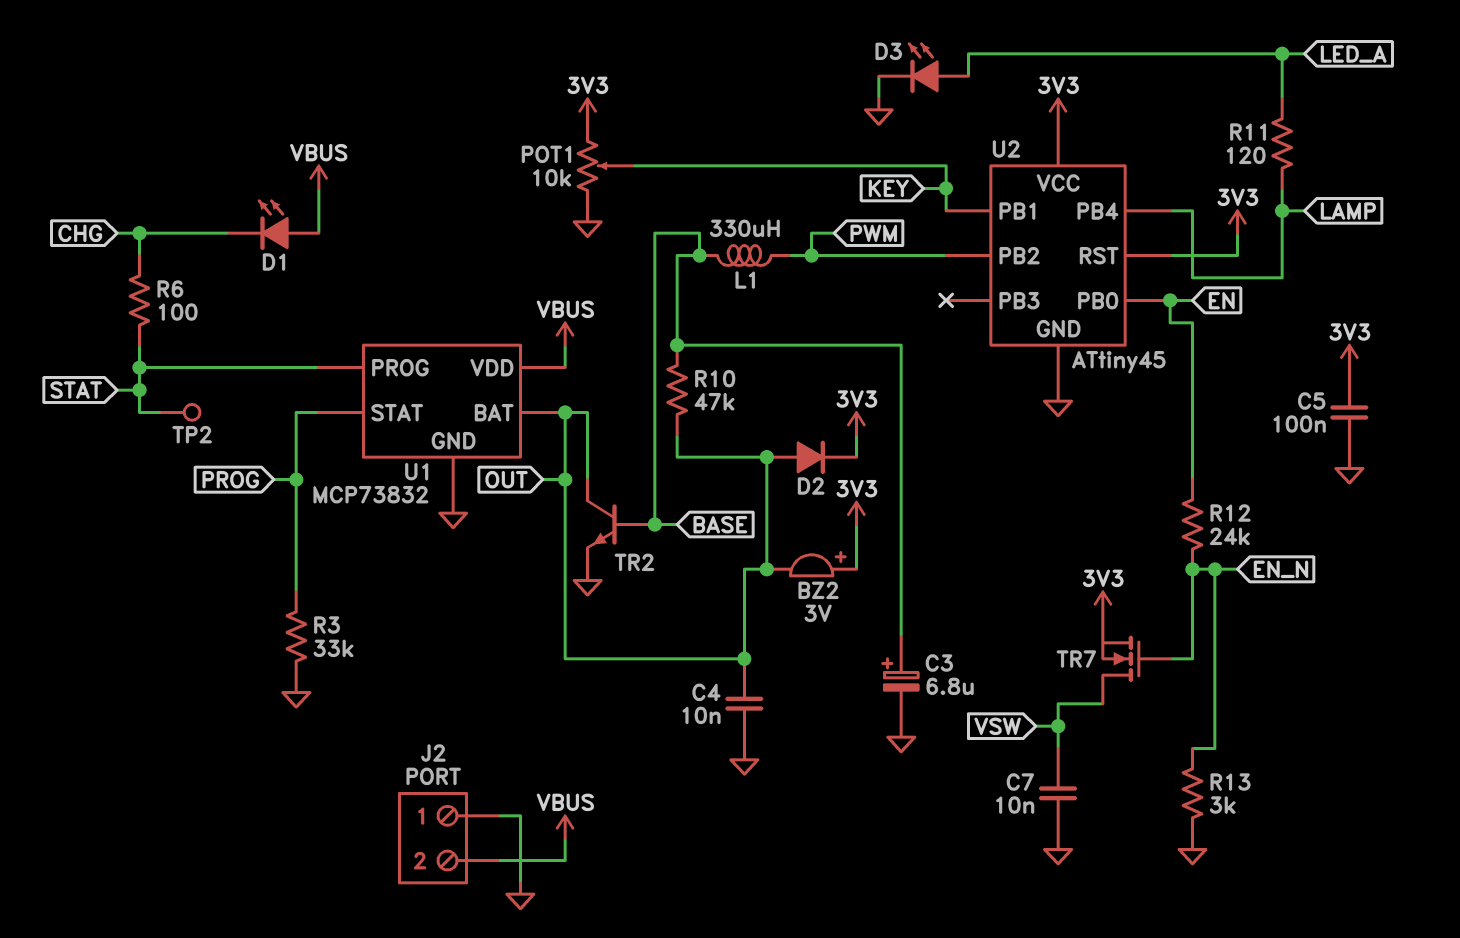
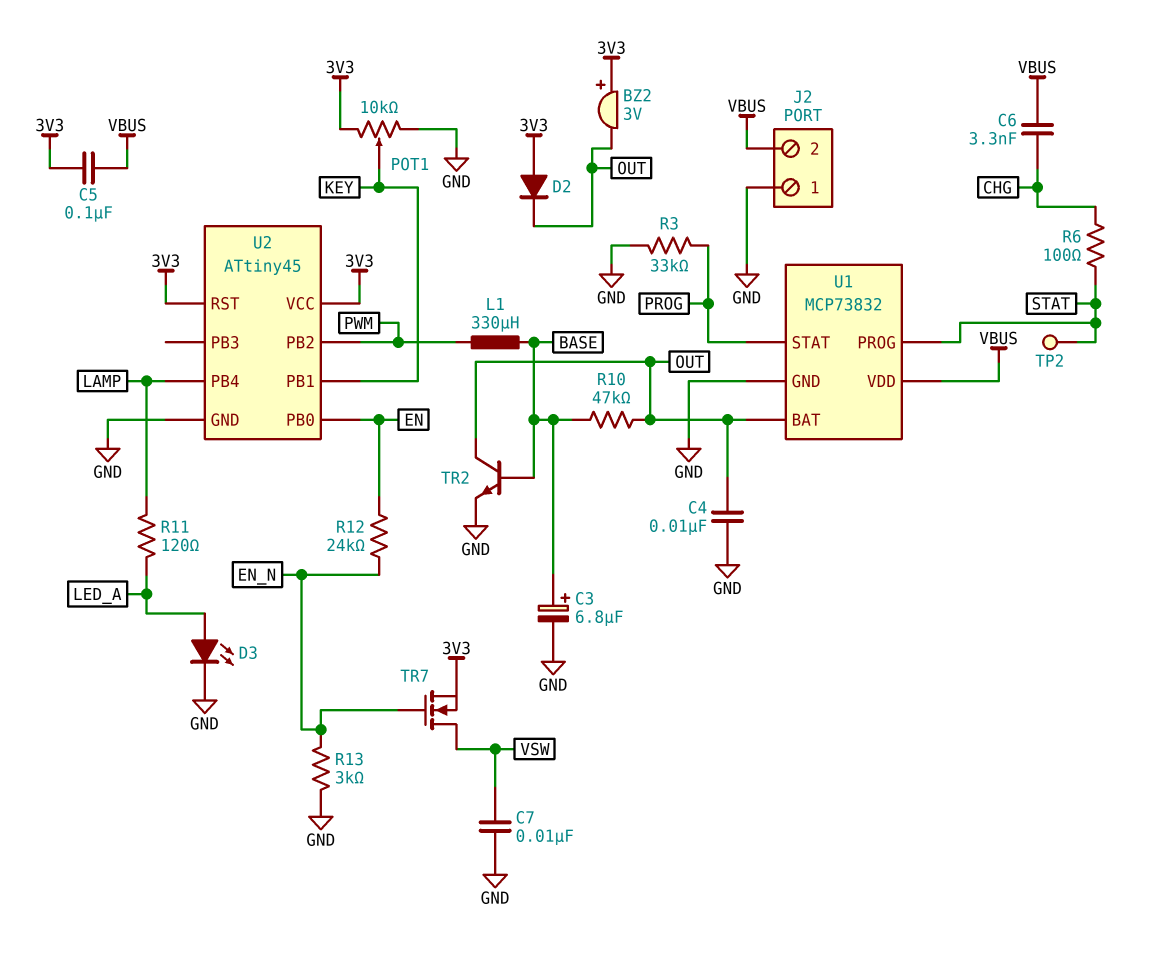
C5: 100nF (3V3, GND) -> 100nF (3V3, VBUS)
C6: none -> 3.3nF (CHG, VBUS)
D1: LED (A VBUS, K CHG) -> none
D2: diode (A OUT, K 3V3) -> diode (A 3V3, K OUT)

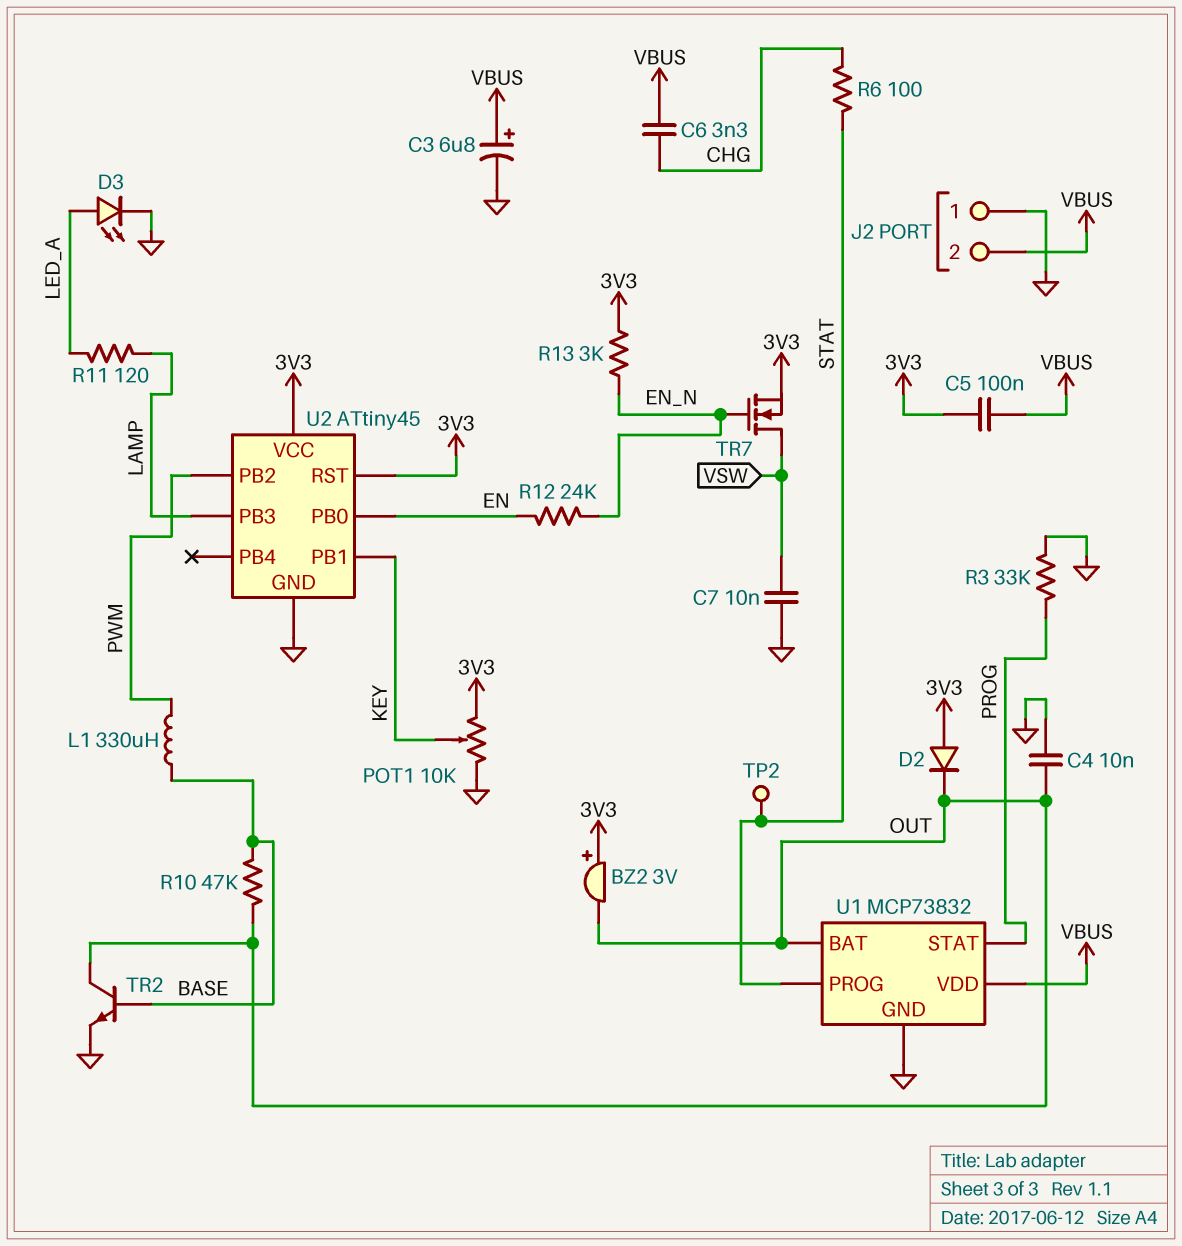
C3: 6.8uF (plus BASE, minus GND) -> 6.8uF (plus VBUS, minus GND)
R13: 3k (EN_N, GND) -> 3k (3V3, EN_N)
U2 pin PB3: none -> LAMP
U2 pin PB4: LAMP -> none

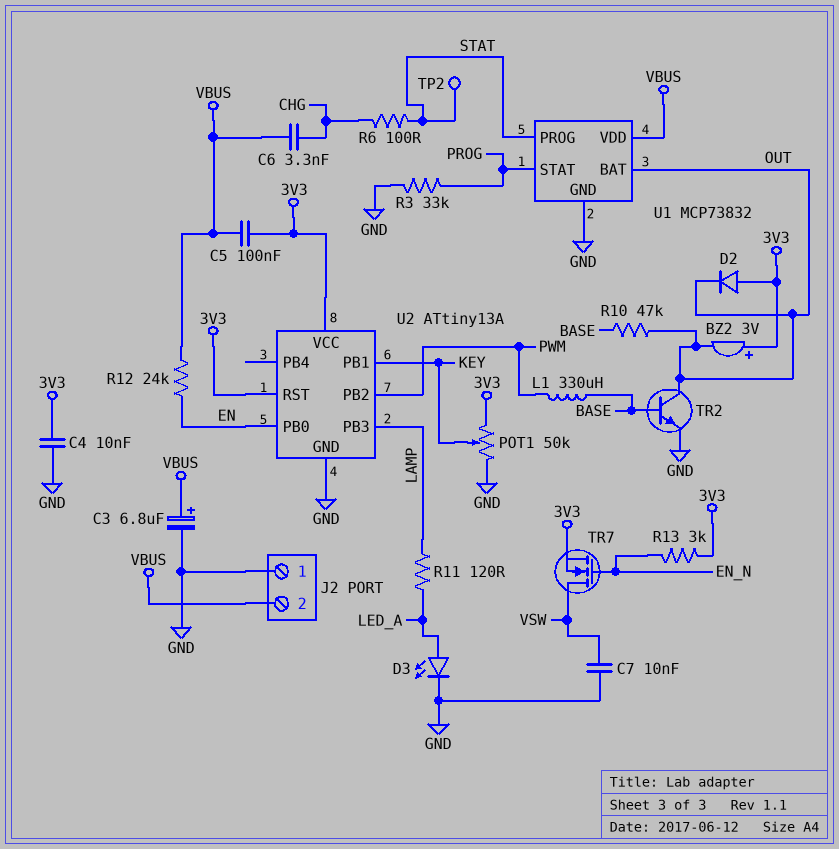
C4: 10nF (GND, OUT) -> 10nF (3V3, GND)
POT1: 10k (3V3, GND, wiper KEY) -> 50k (3V3, GND, wiper KEY)
R12: 24k (EN, EN_N) -> 24k (EN, VBUS)
U2: ATtiny45 -> ATtiny13A

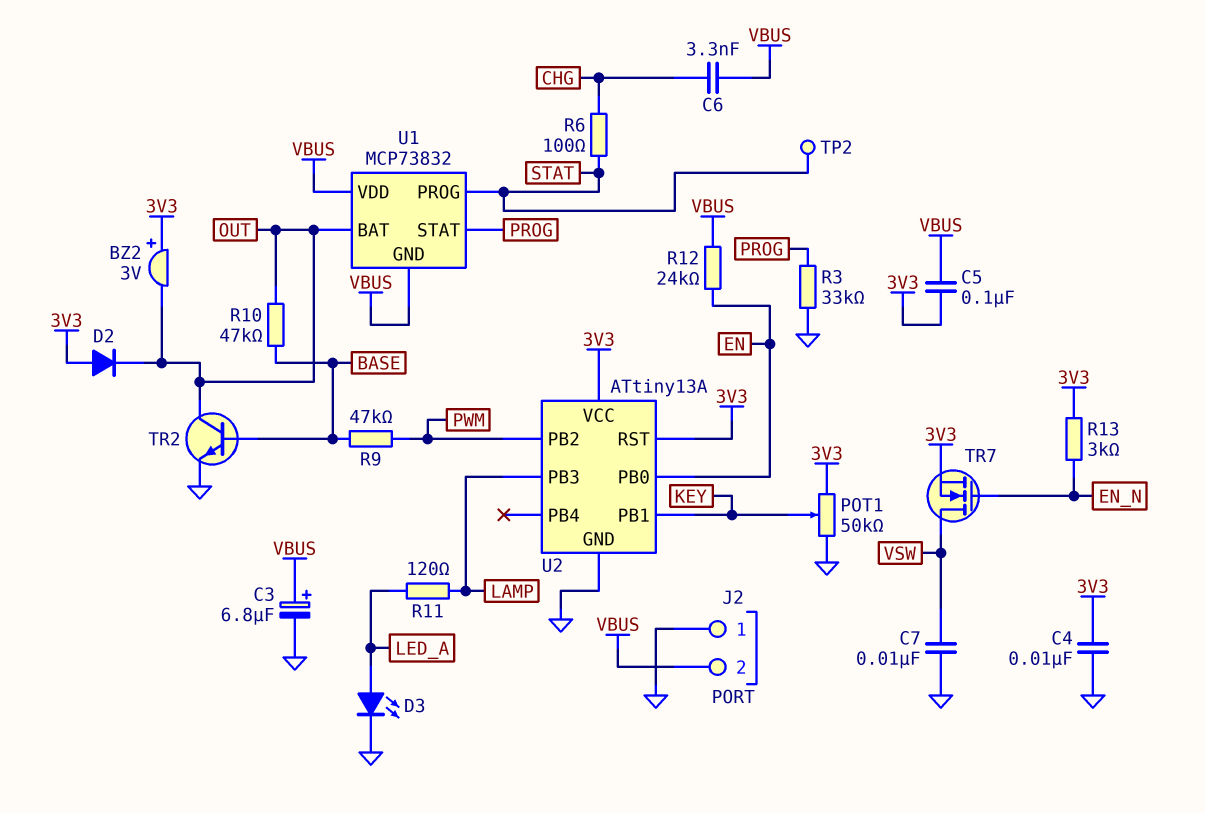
L1: 330uH (BASE, PWM) -> none
R9: none -> 47k (BASE, PWM)
U1 pin GND: GND -> VBUS

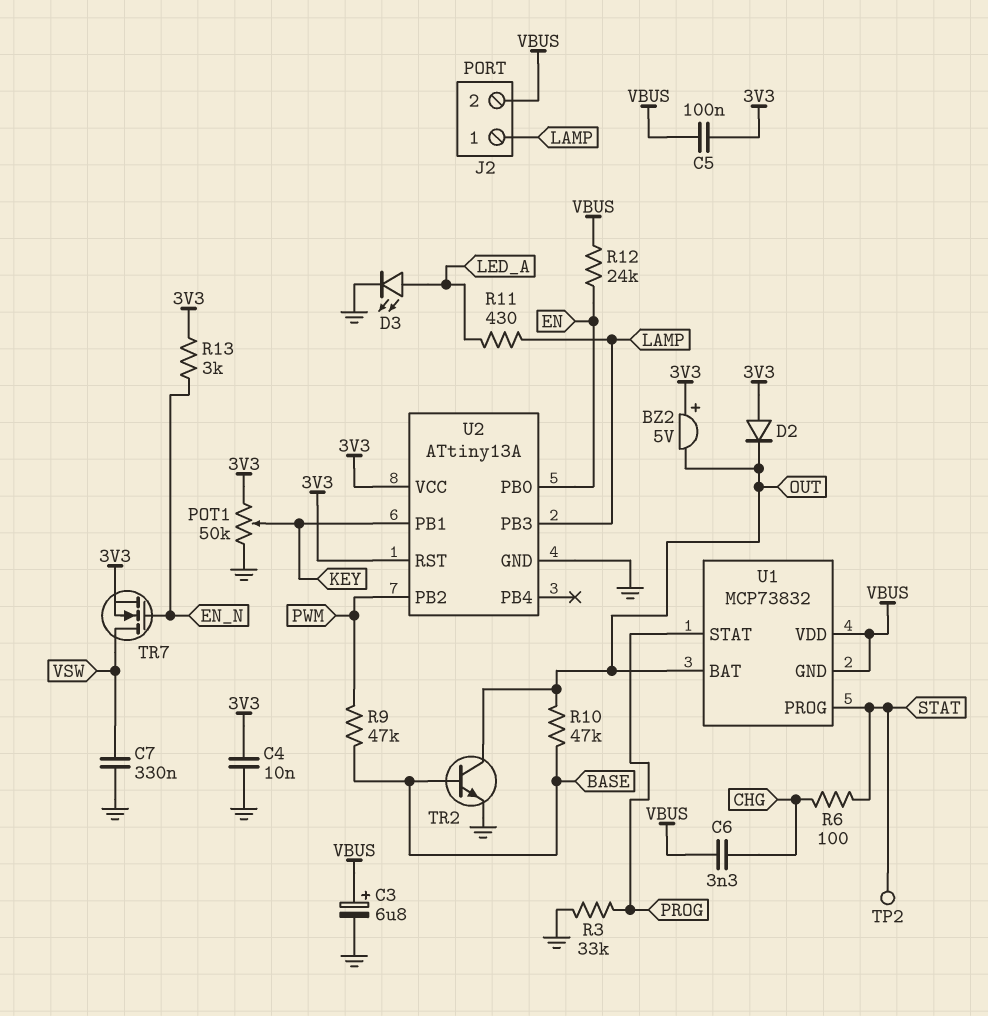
BZ2: buzzer 3V (plus 3V3, minus OUT) -> buzzer 5V (plus 3V3, minus OUT)
C7: 10nF (GND, VSW) -> 330nF (GND, VSW)
J2 pin 1: GND -> LAMP
R11: 120 (LAMP, LED_A) -> 430 (LAMP, LED_A)

